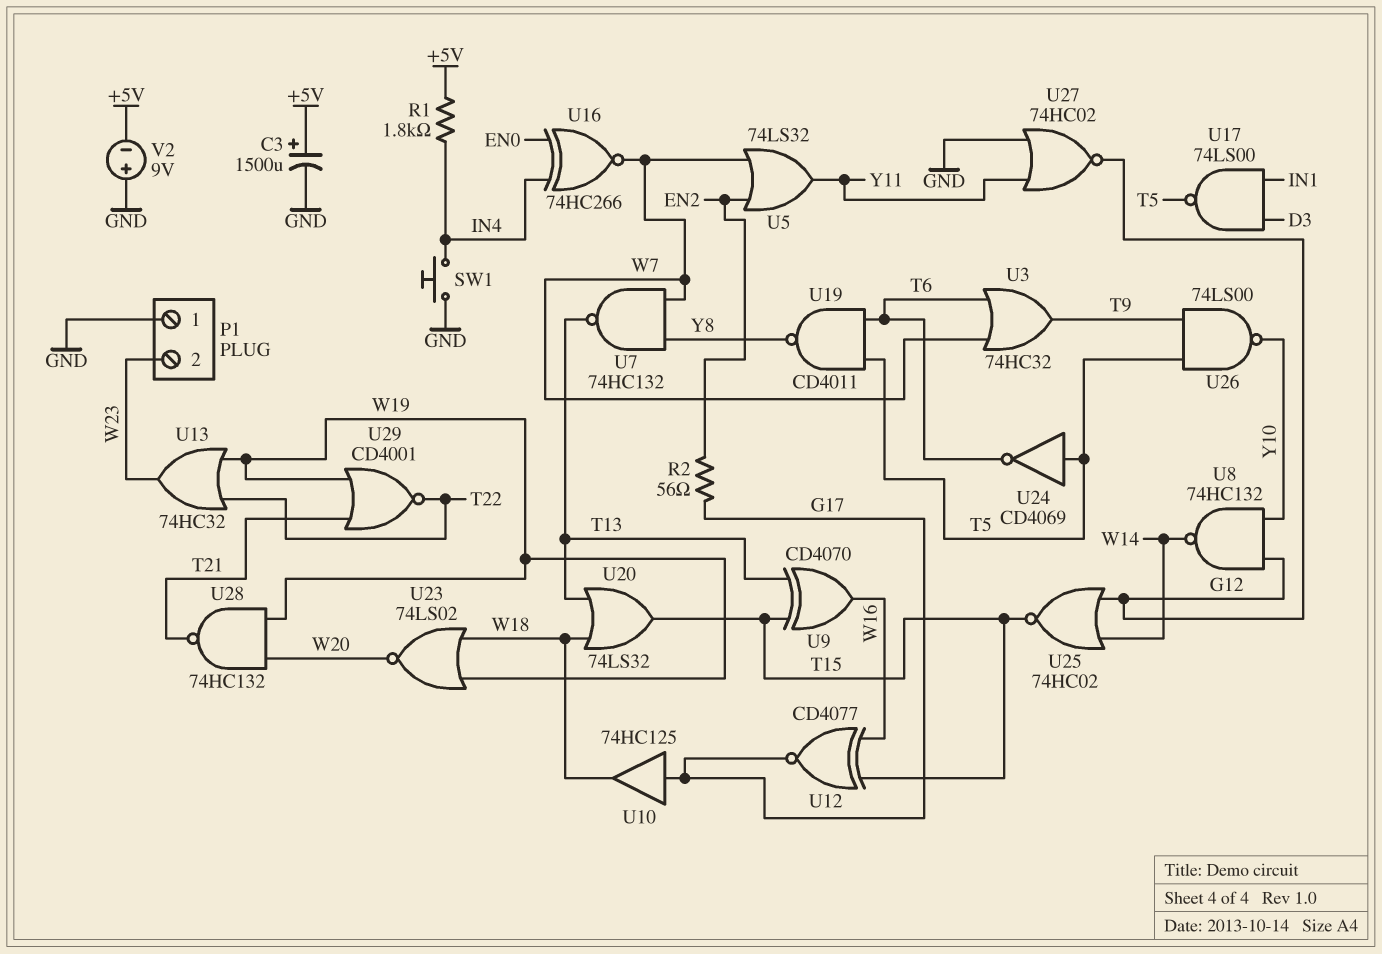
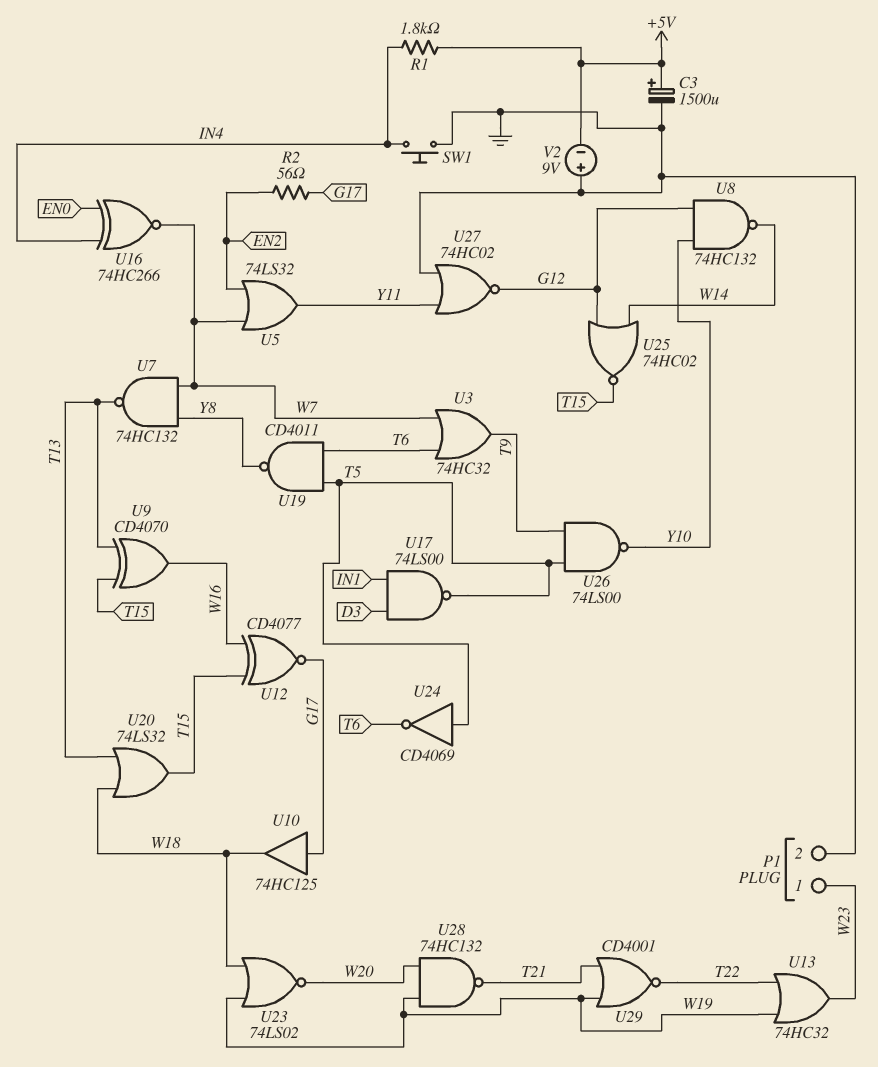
P1 pin 1: GND -> W23
P1 pin 2: W23 -> GND

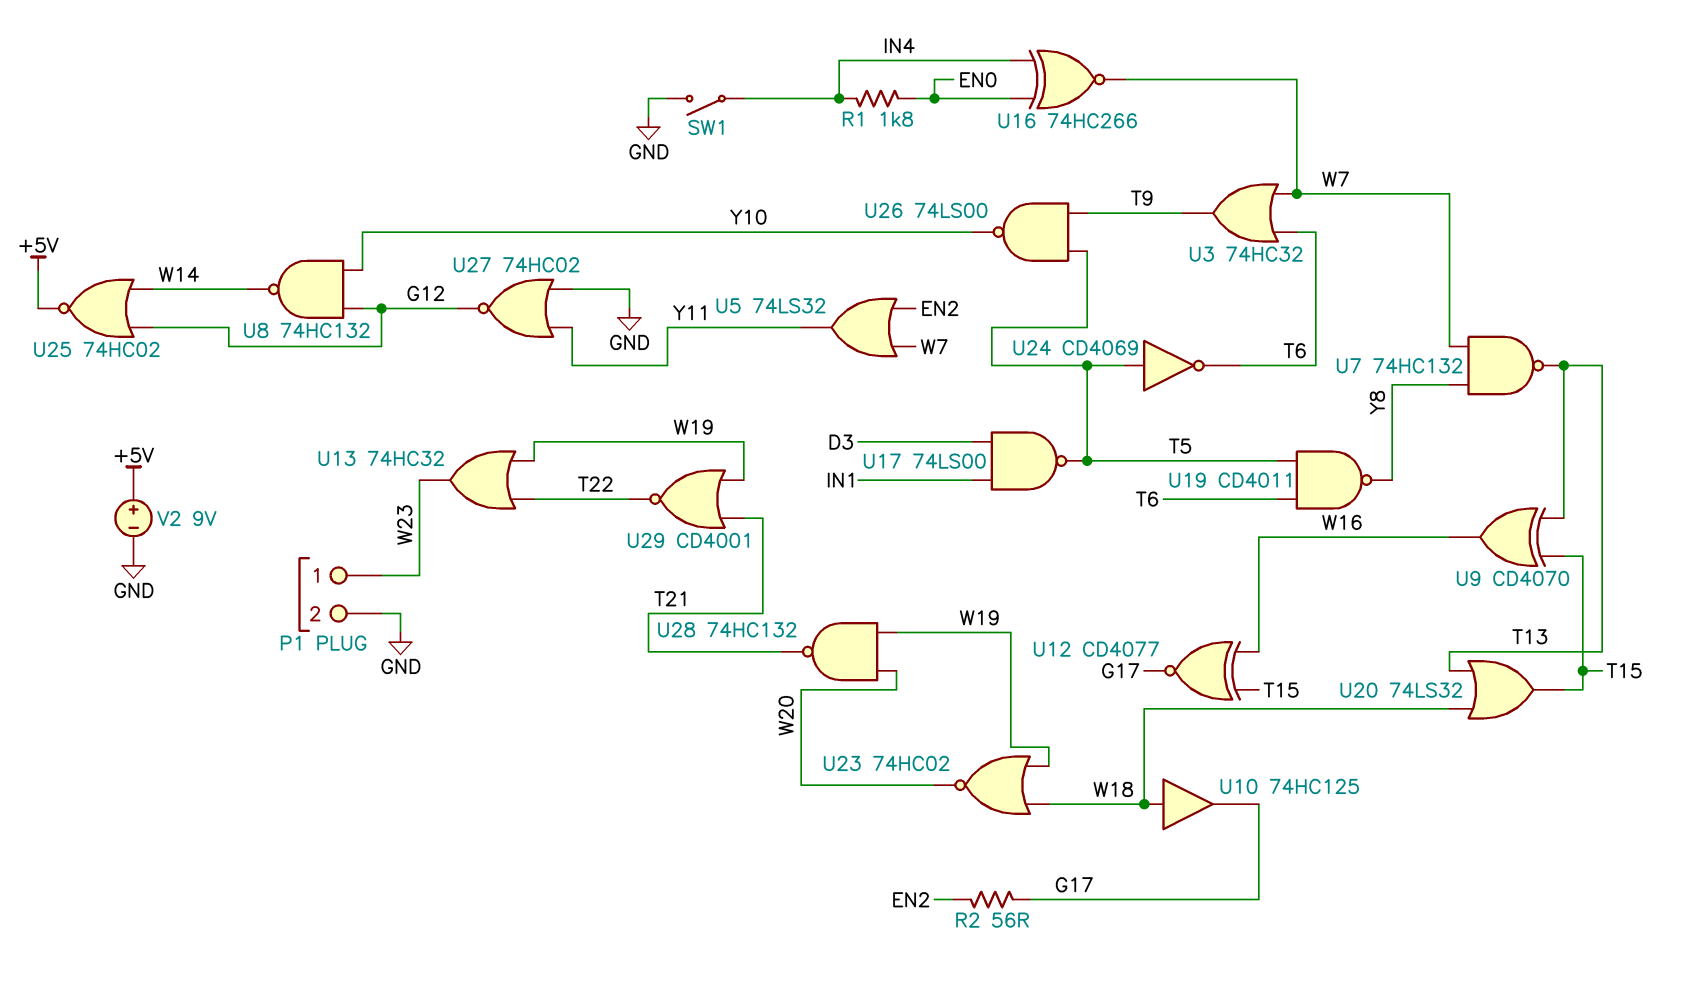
C3: 1500uF (plus +5V, minus GND) -> none
R1: 1.8k (+5V, IN4) -> 1.8k (EN0, IN4)
SW1: button (GND, IN4) -> switch (GND, IN4)
U10: buffer 74HC125 (in G17, out W18) -> buffer 74HC125 (in W18, out G17)
U23: NOR 74LS02 (in W18, in W19, out W20) -> NOR 74HC02 (in W18, in W19, out W20)
U25: NOR 74HC02 (in G12, in W14, out T15) -> NOR 74HC02 (in G12, in W14, out +5V)
V2: 9V (plus GND, minus +5V) -> 9V (plus +5V, minus GND)

